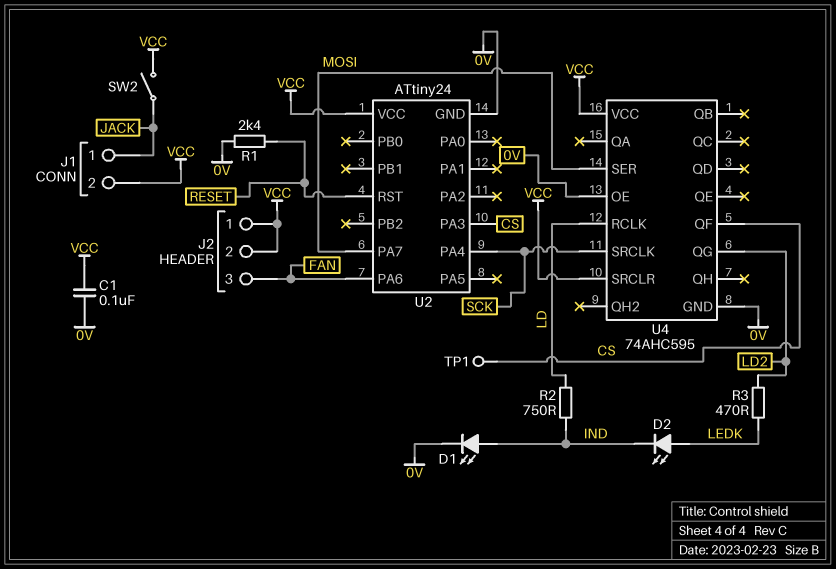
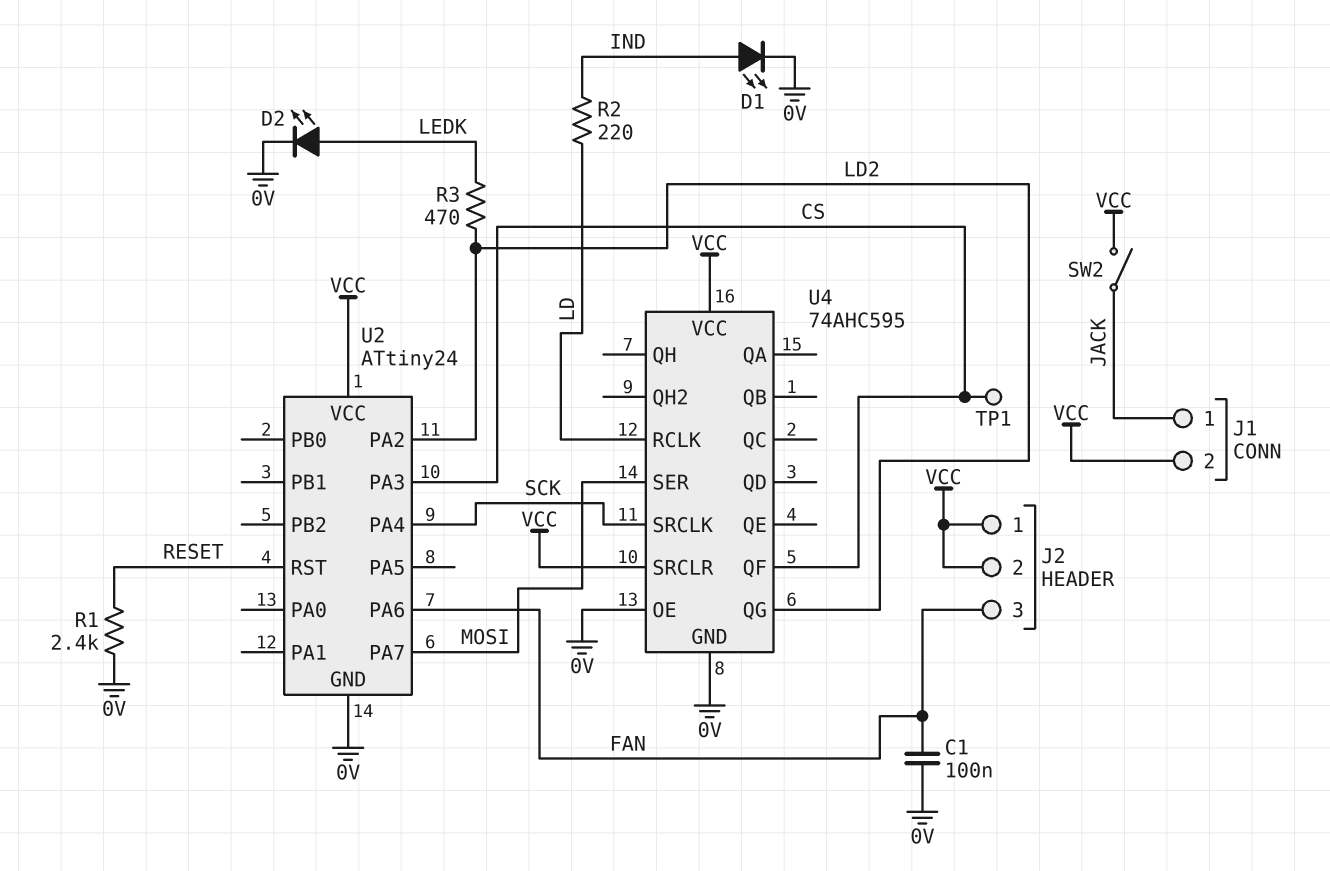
C1: 100nF (0V, VCC) -> 100nF (0V, FAN)
D2: LED (A LEDK, K IND) -> LED (A LEDK, K 0V)
R2: 750 (IND, LD) -> 220 (IND, LD)
U2 pin PA2: none -> LD2

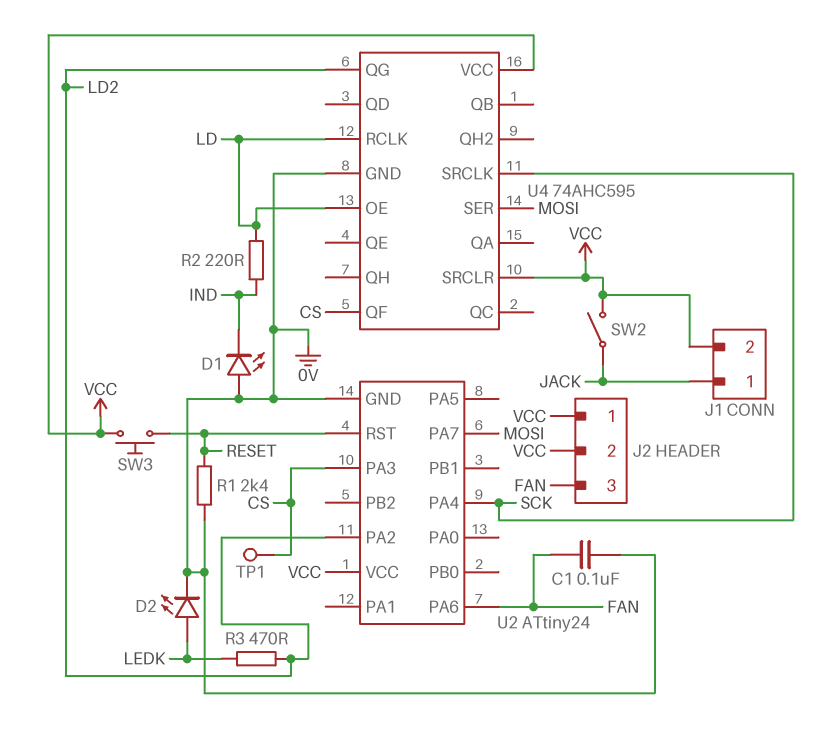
D1: LED (A IND, K 0V) -> LED (A 0V, K IND)
SW3: none -> button (RESET, VCC)
U4 pin OE: 0V -> LD

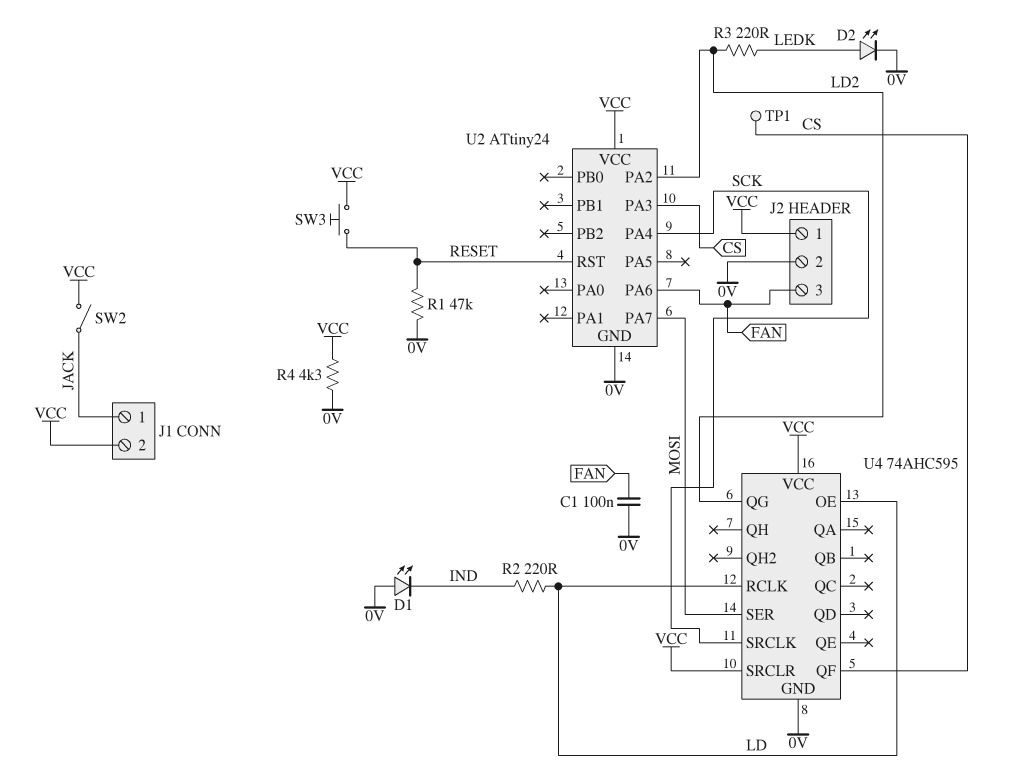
J2 pin 2: VCC -> 0V
R1: 2.4k (0V, RESET) -> 47k (0V, RESET)
R3: 470 (LD2, LEDK) -> 220 (LD2, LEDK)
R4: none -> 4.3k (0V, VCC)

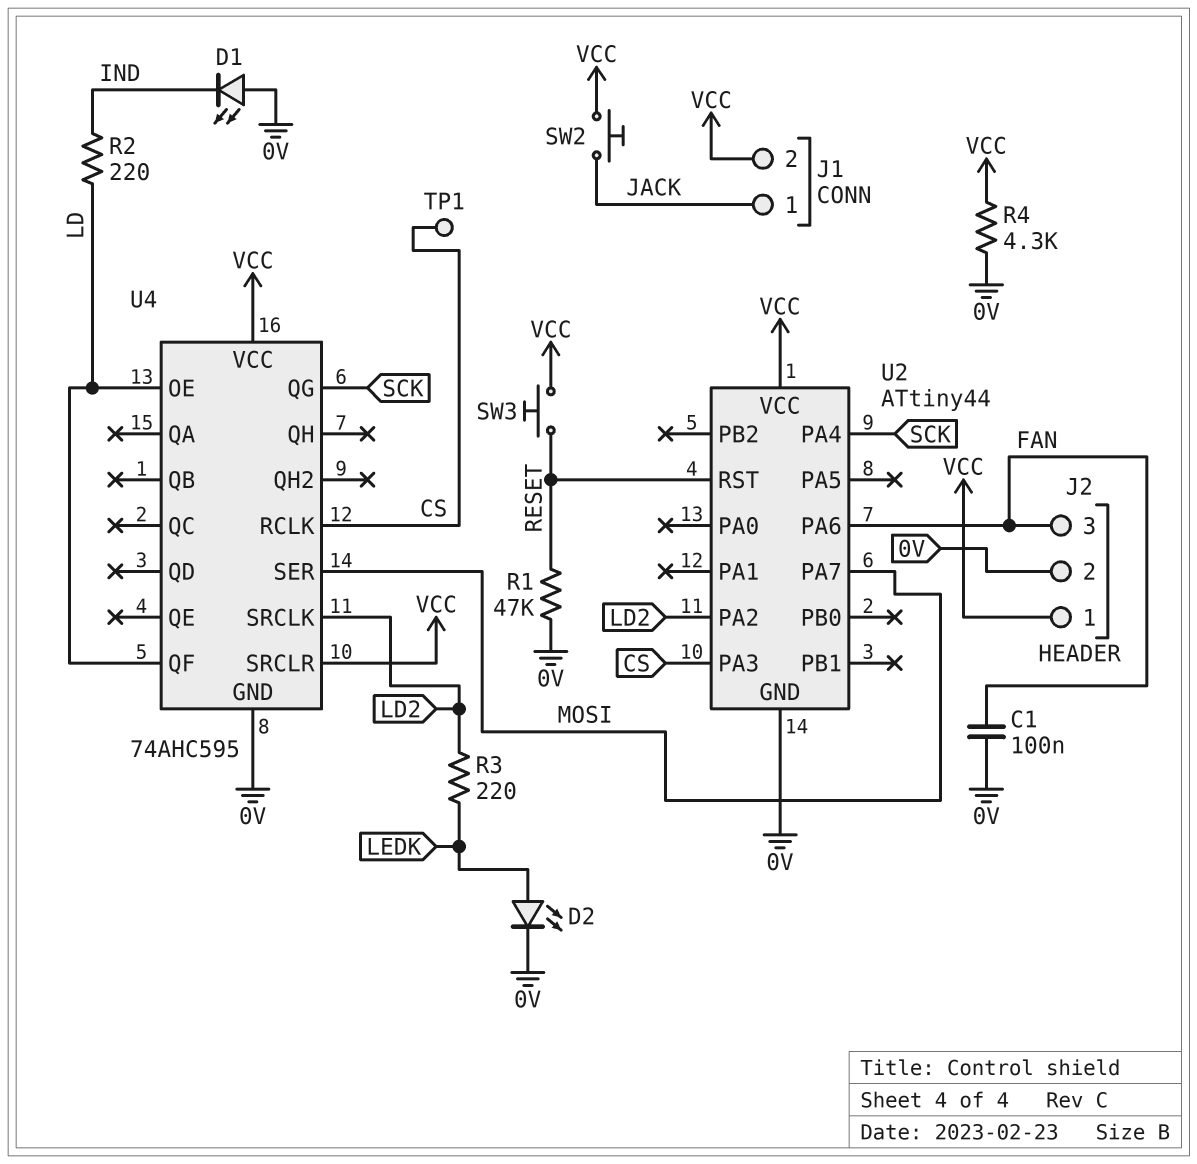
SW2: switch (JACK, VCC) -> button (JACK, VCC)
U2: ATtiny24 -> ATtiny44
U4 pin QF: CS -> LD
U4 pin QG: LD2 -> SCK
U4 pin RCLK: LD -> CS
U4 pin SRCLK: SCK -> LD2

